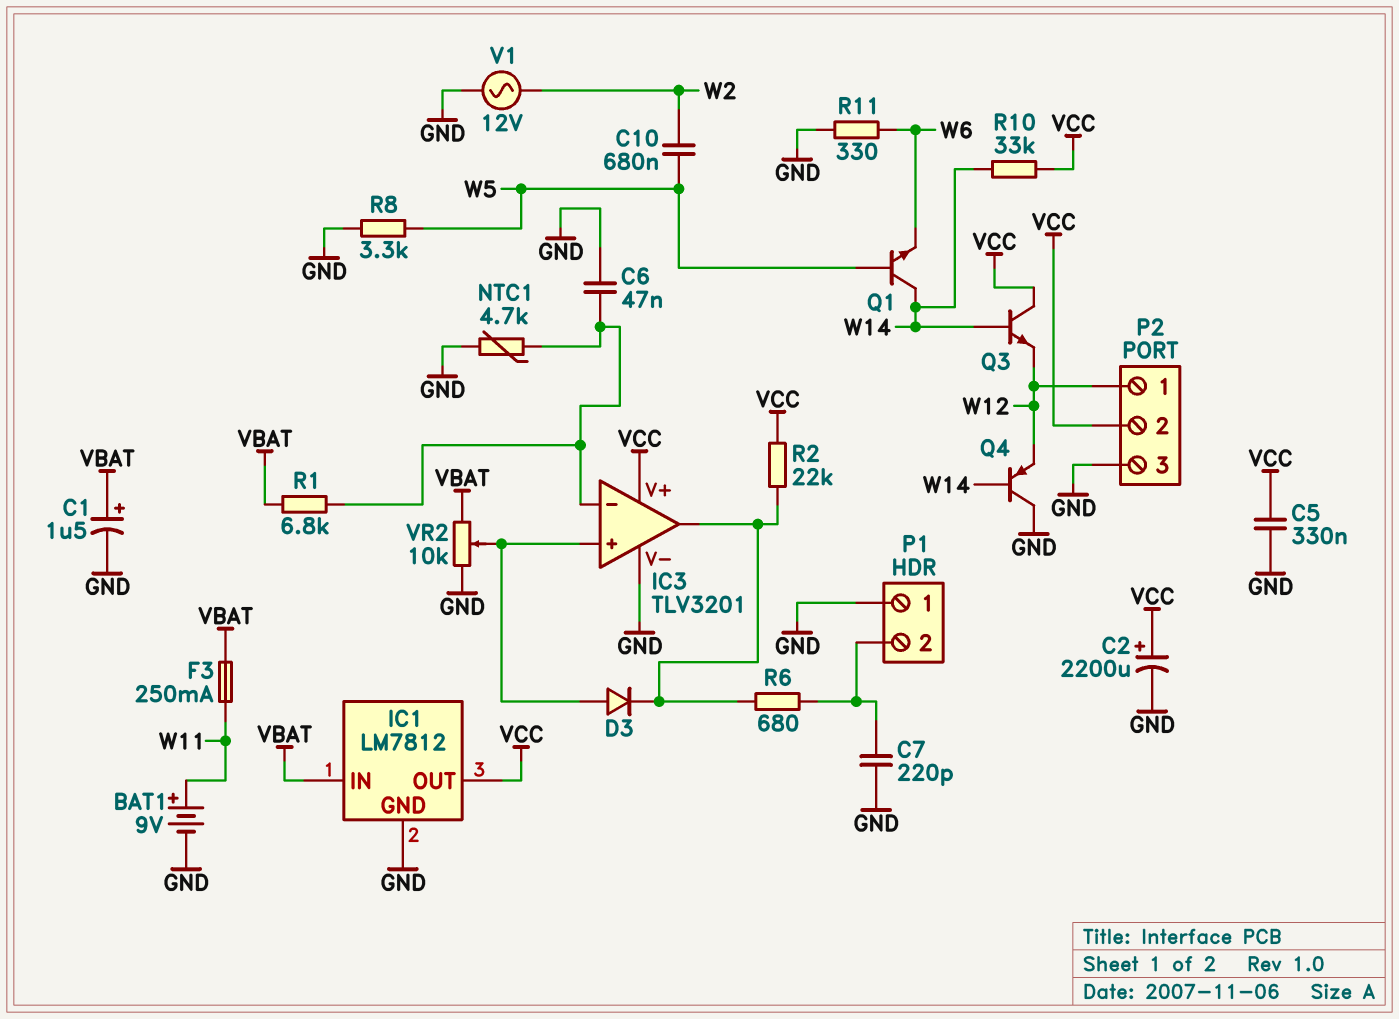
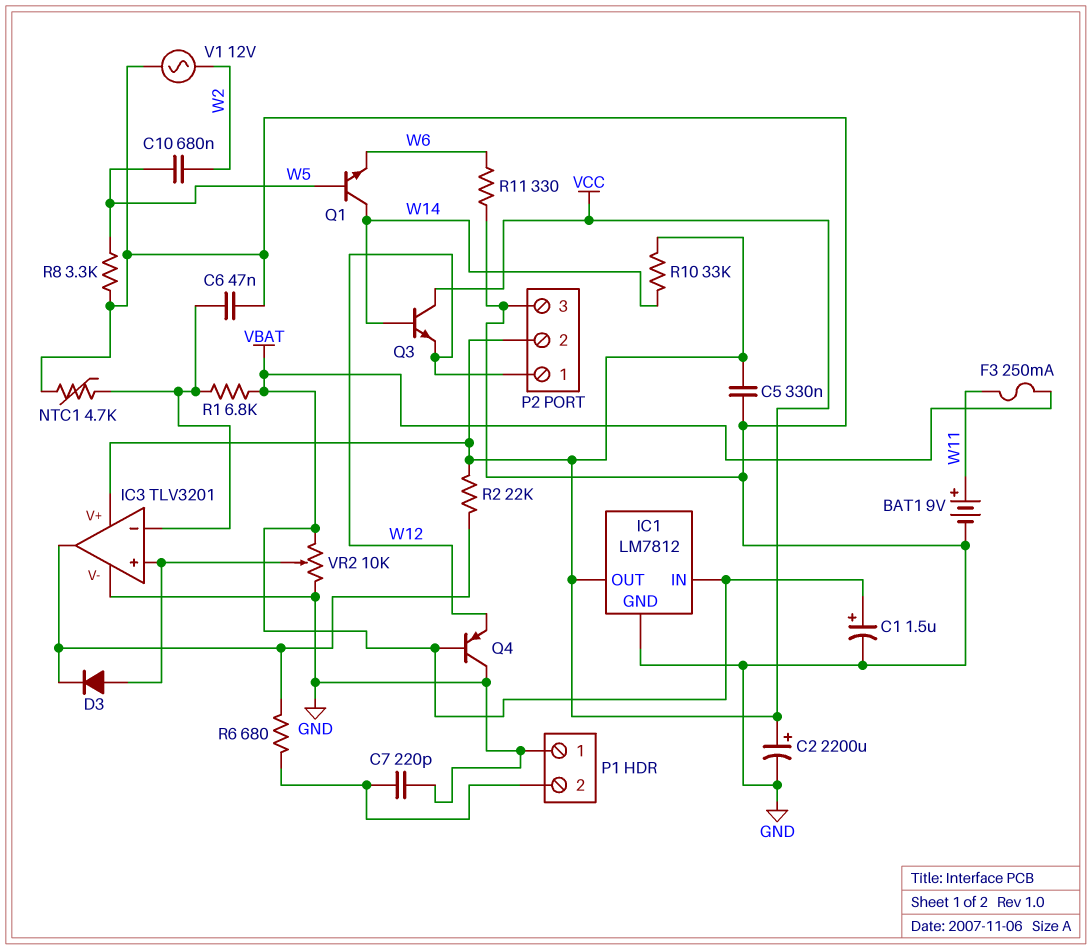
Q4: PNP (B W14, C GND, E W12) -> PNP (B VBAT, C GND, E W12)

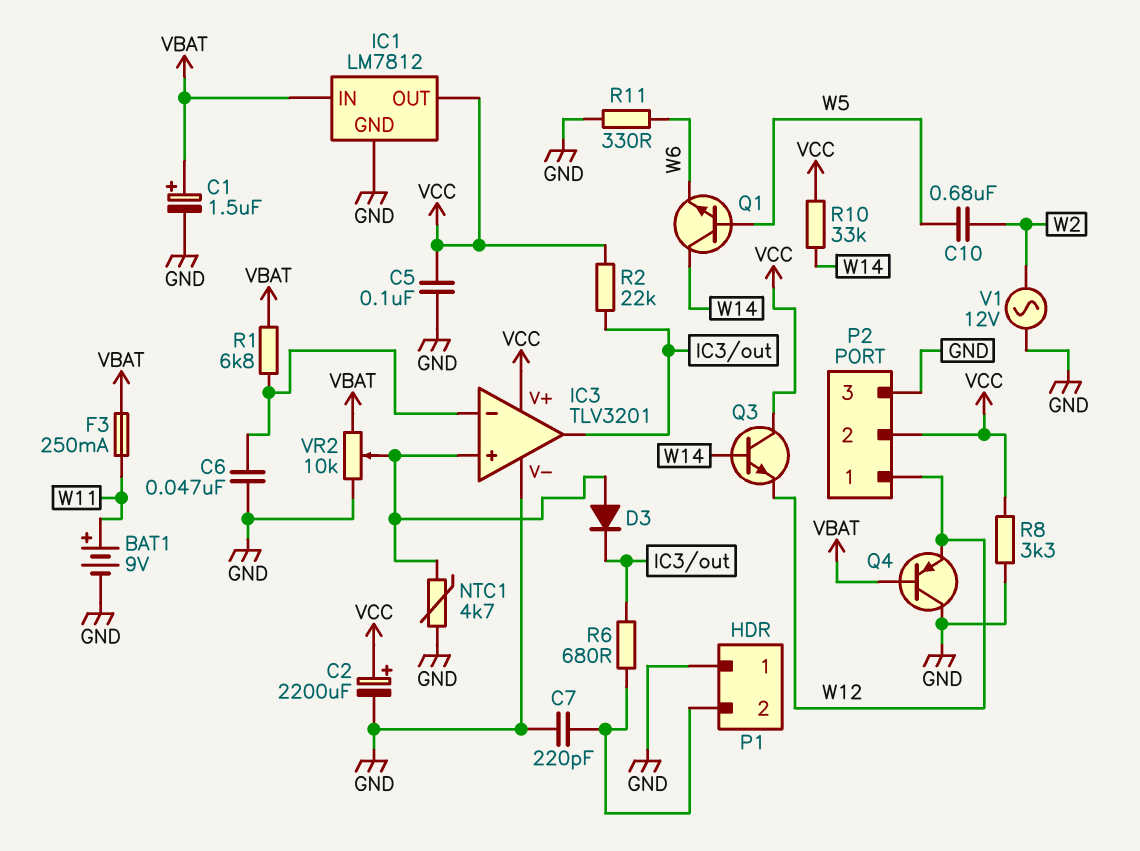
C5: 330nF (GND, VCC) -> 100nF (GND, VCC)
NTC1: 4.7k (GND, IC3/in-) -> 4.7k (GND, IC3/in+)
R8: 3.3k (GND, W5) -> 3.3k (GND, VCC)

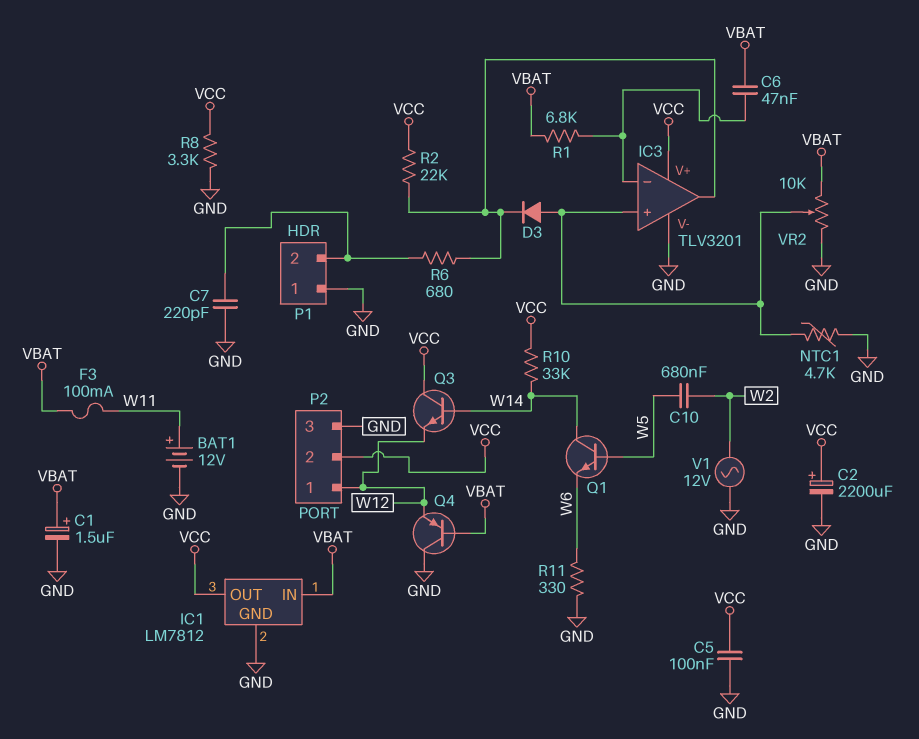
BAT1: 9V (plus W11, minus GND) -> 12V (plus W11, minus GND)
C6: 47nF (GND, IC3/in-) -> 47nF (IC3/in-, VBAT)
F3: 250mA (VBAT, W11) -> 100mA (VBAT, W11)

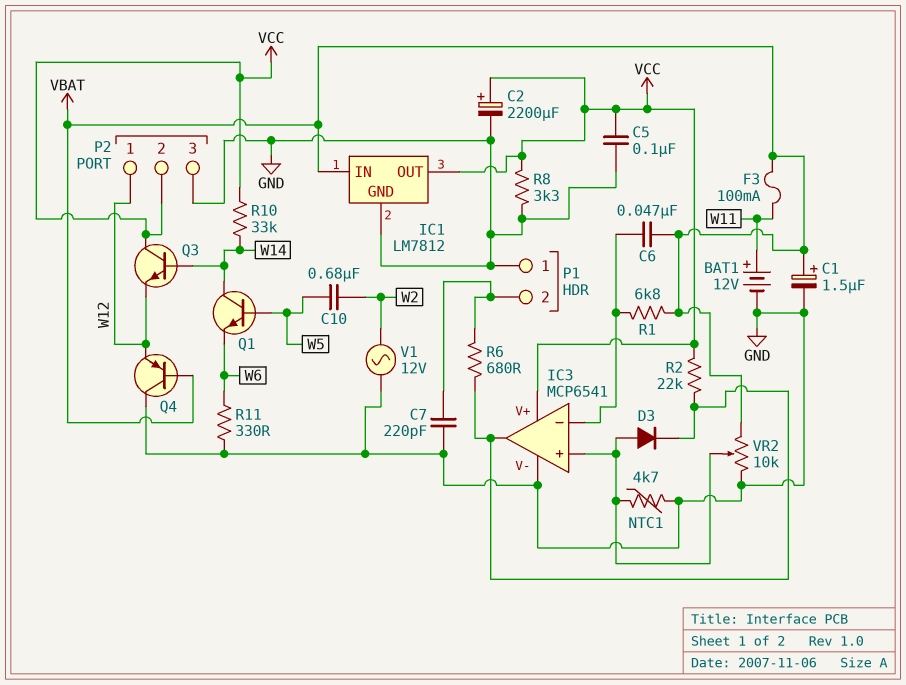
IC3: TLV3201 -> MCP6541

